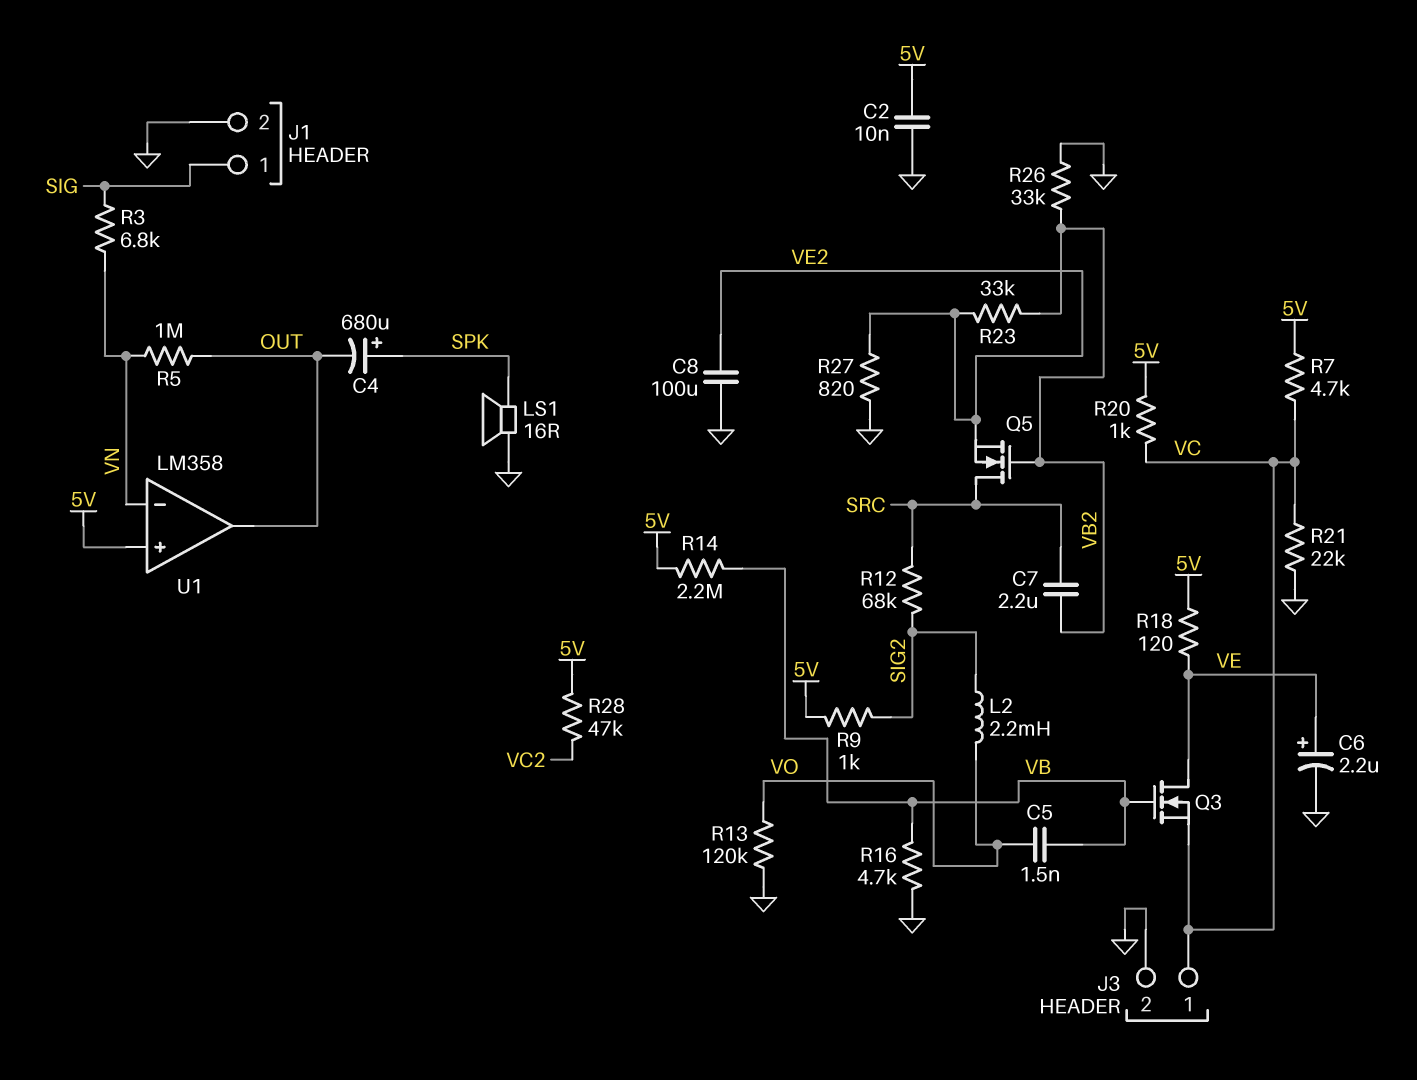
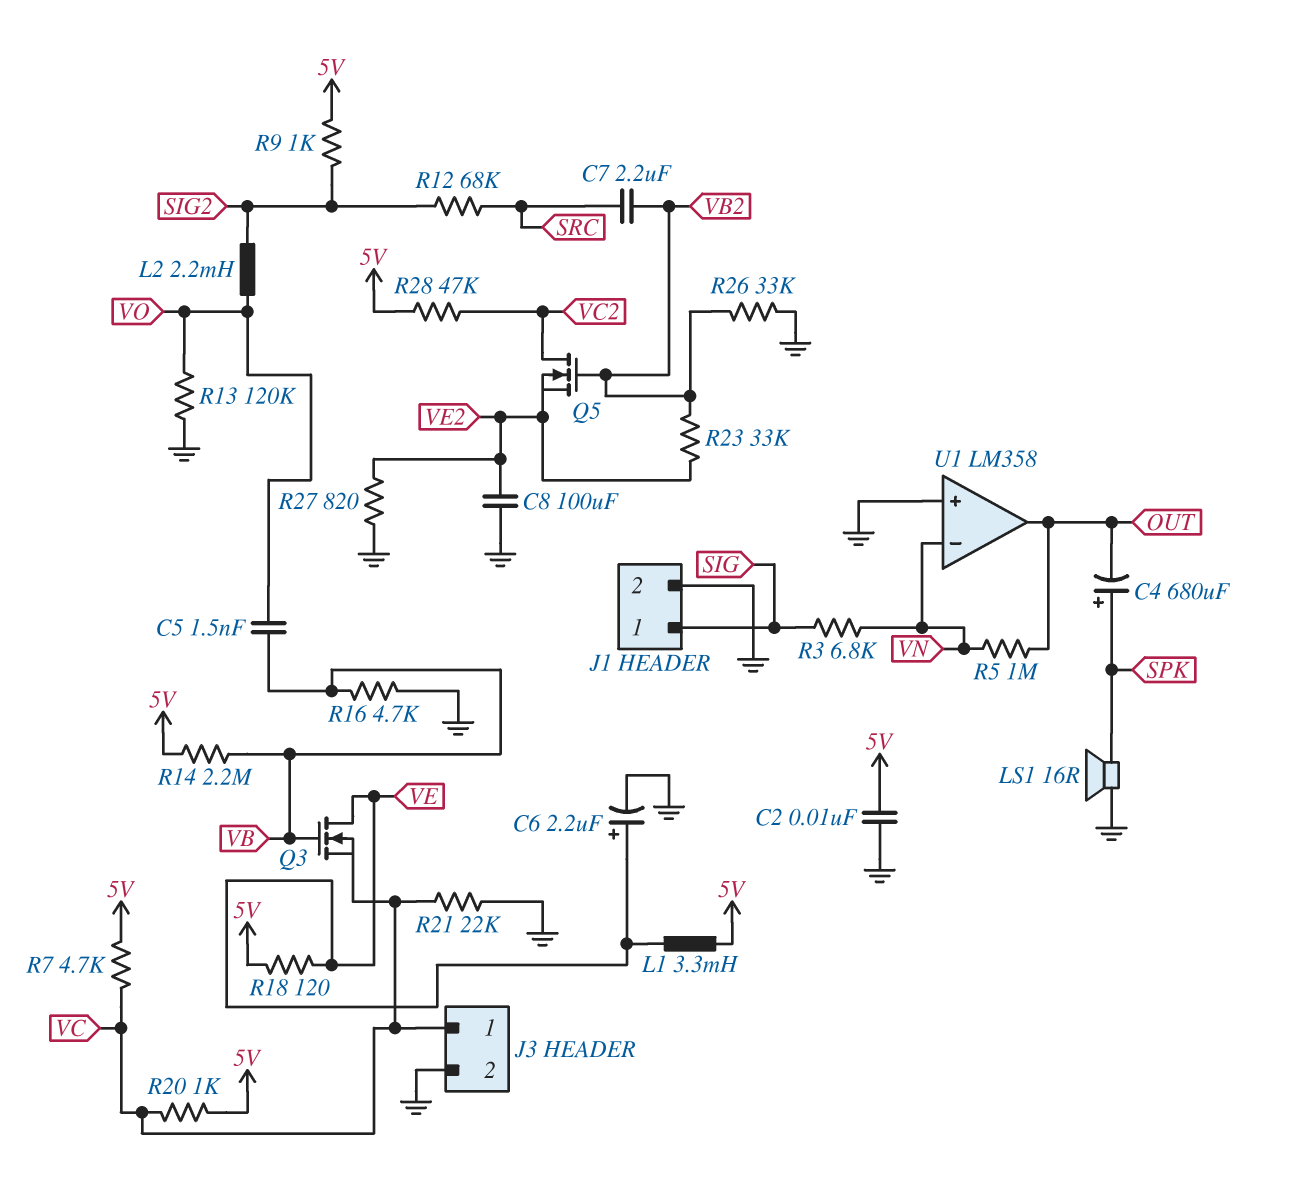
L1: none -> 3.3mH (5V, VE)
Q5: NMOS (G VB2, D SRC, S VE2) -> NMOS (G VB2, D VC2, S VE2)
U1 pin in+: 5V -> GND

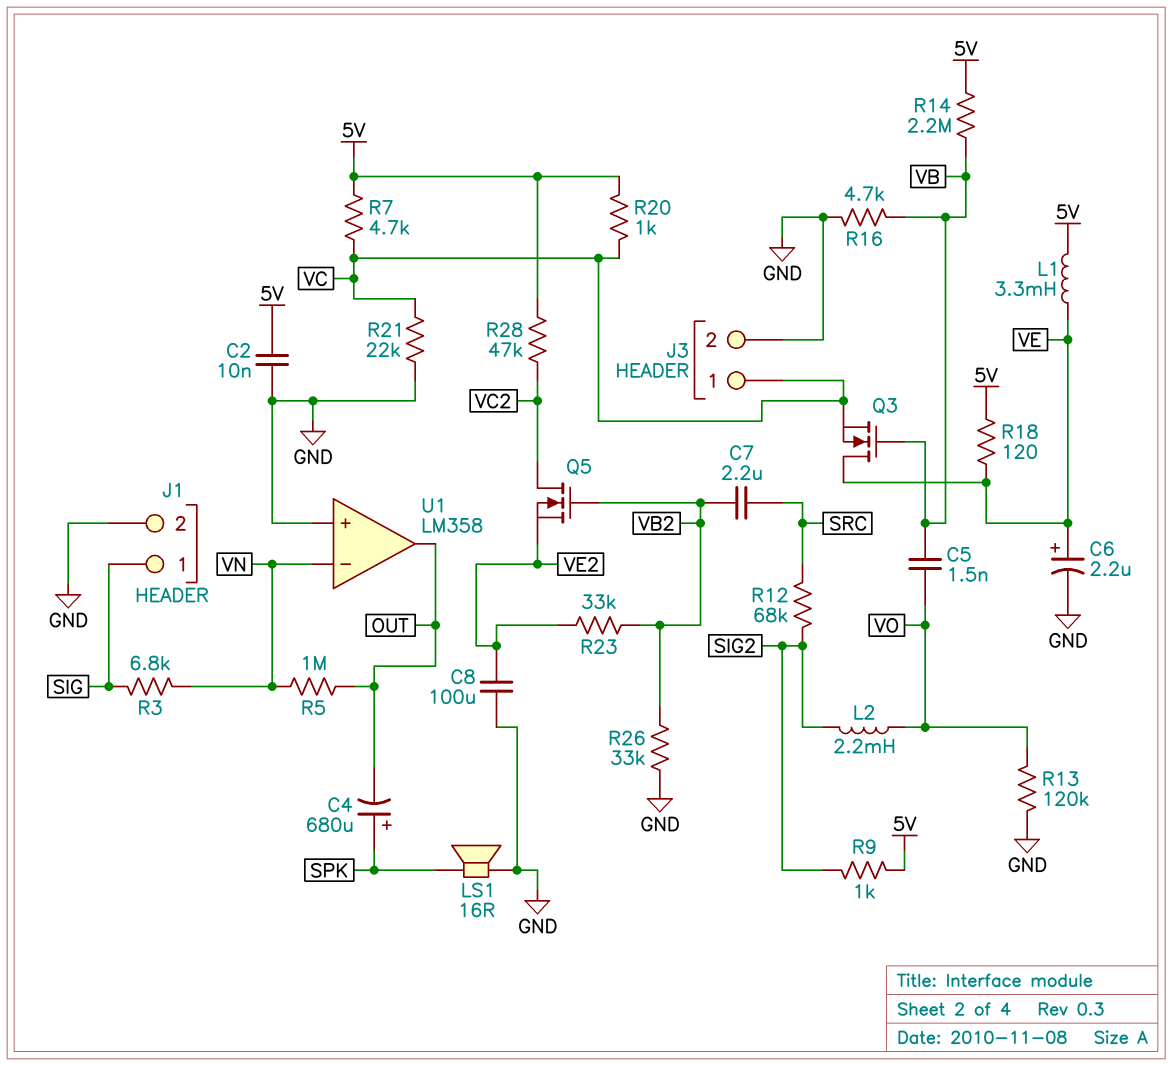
R27: 820 (GND, VE2) -> none

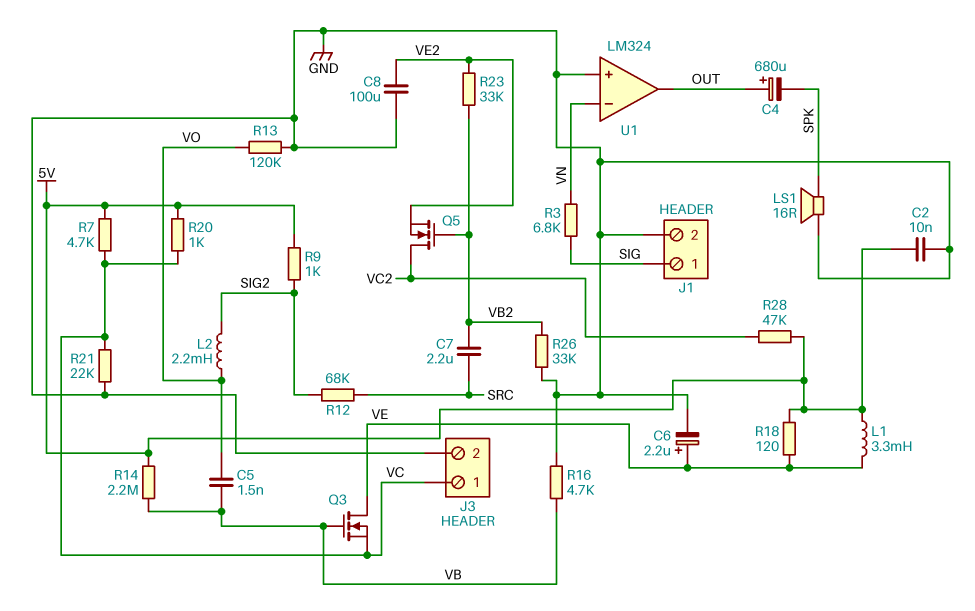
C4: 680uF (plus SPK, minus OUT) -> 680uF (plus OUT, minus SPK)
R5: 1M (OUT, VN) -> none
U1: LM358 -> LM324

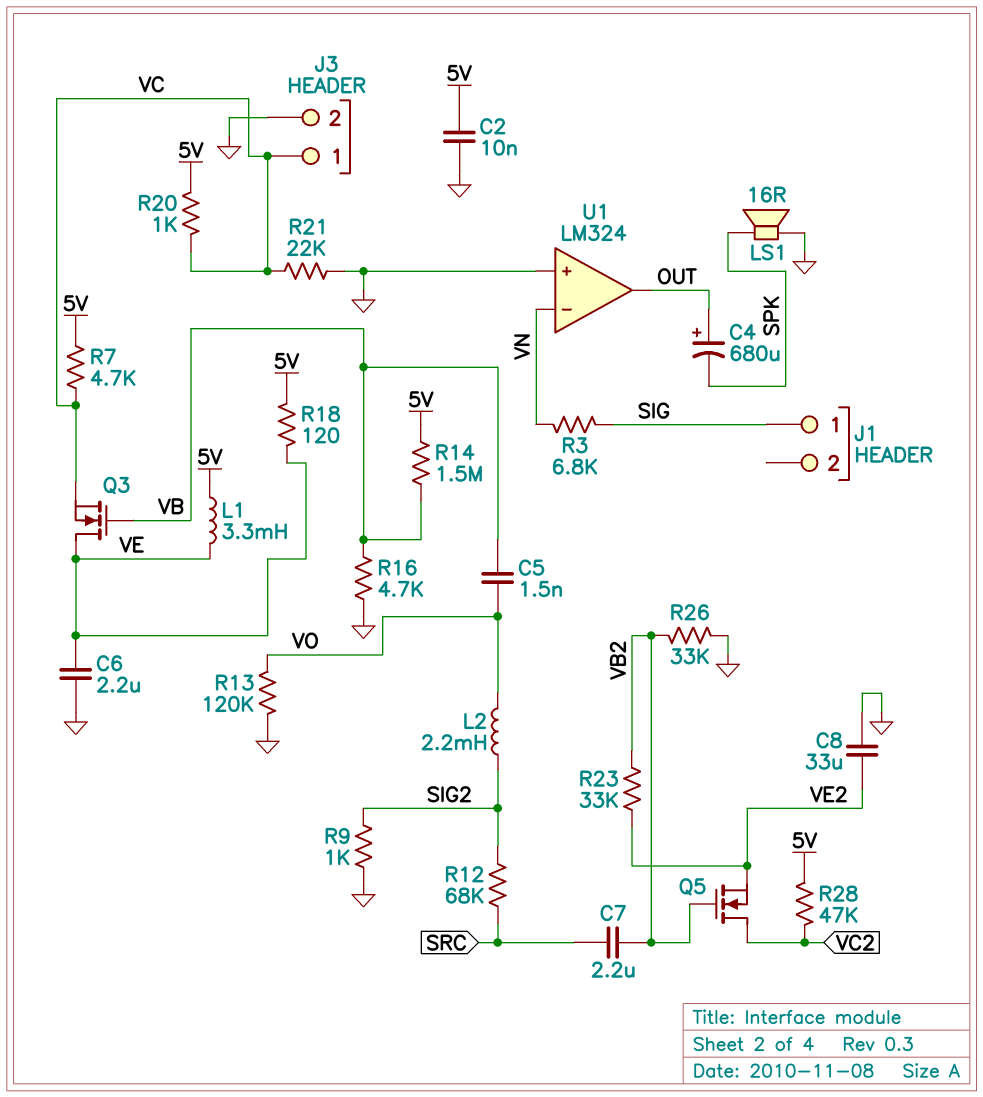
C6: 2.2uF (plus VE, minus GND) -> 2.2uF (GND, VE)
C8: 100uF (GND, VE2) -> 33uF (GND, VE2)
J1 pin 2: GND -> none
R9: 1k (5V, SIG2) -> 1k (GND, SIG2)
R14: 2.2M (5V, VB) -> 1.5M (5V, VB)

